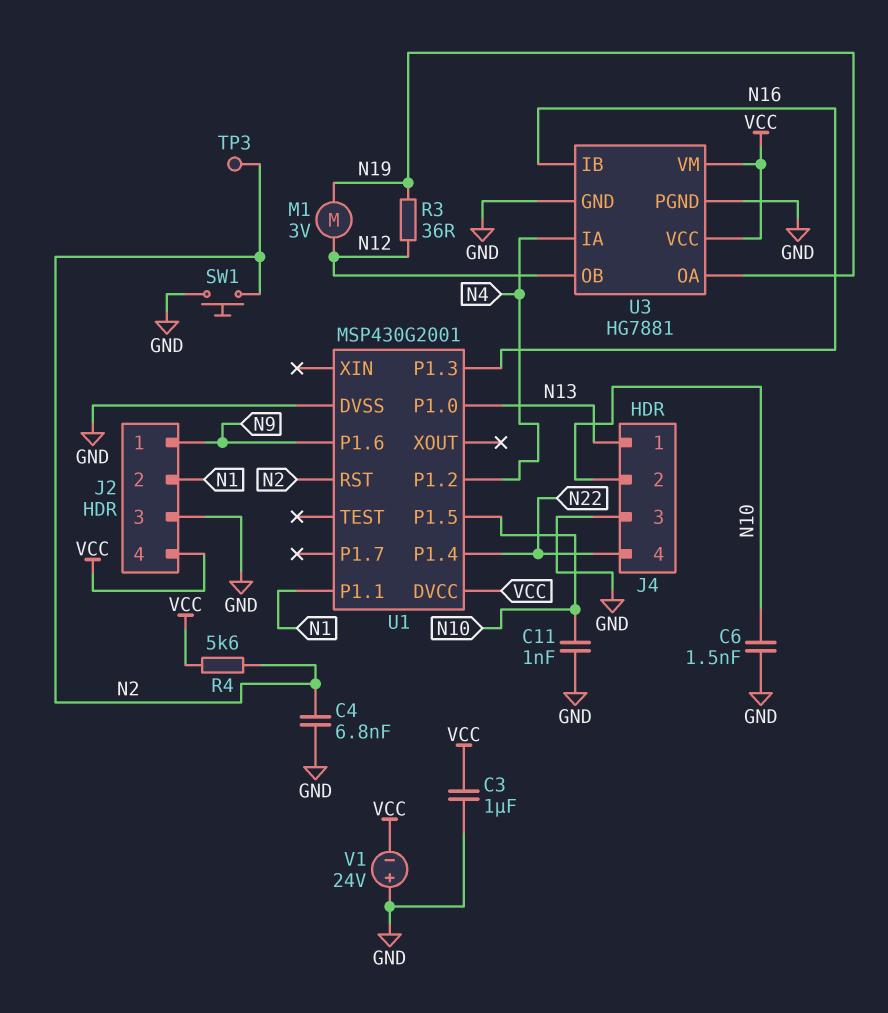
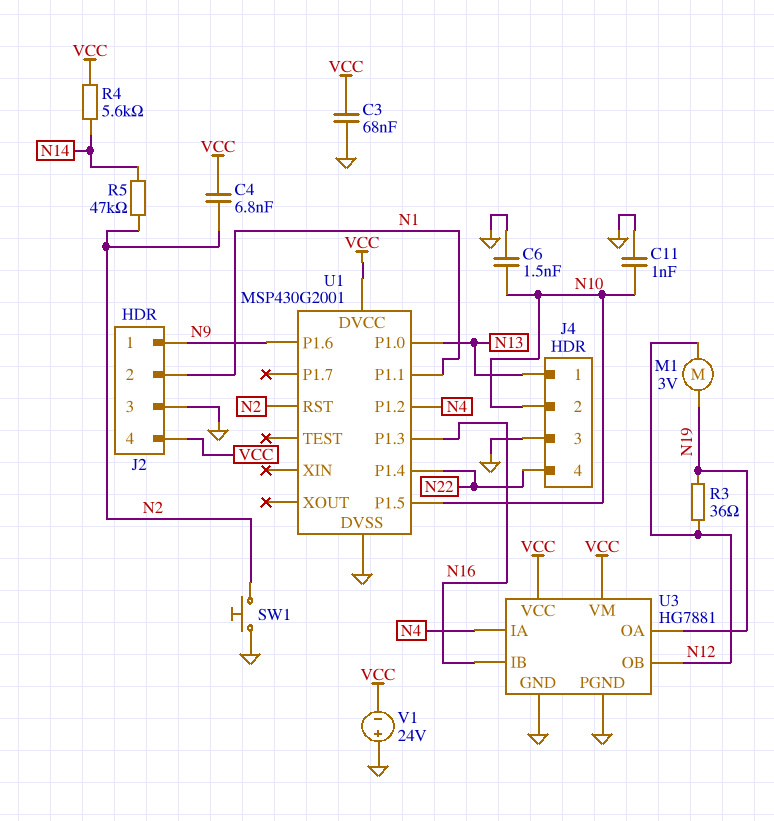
C3: 1uF (GND, VCC) -> 68nF (GND, VCC)
C4: 6.8nF (GND, N2) -> 6.8nF (N2, VCC)
R4: 5.6k (N2, VCC) -> 5.6k (N14, VCC)
R5: none -> 47k (N2, N14)
TP3: test point (N2) -> none

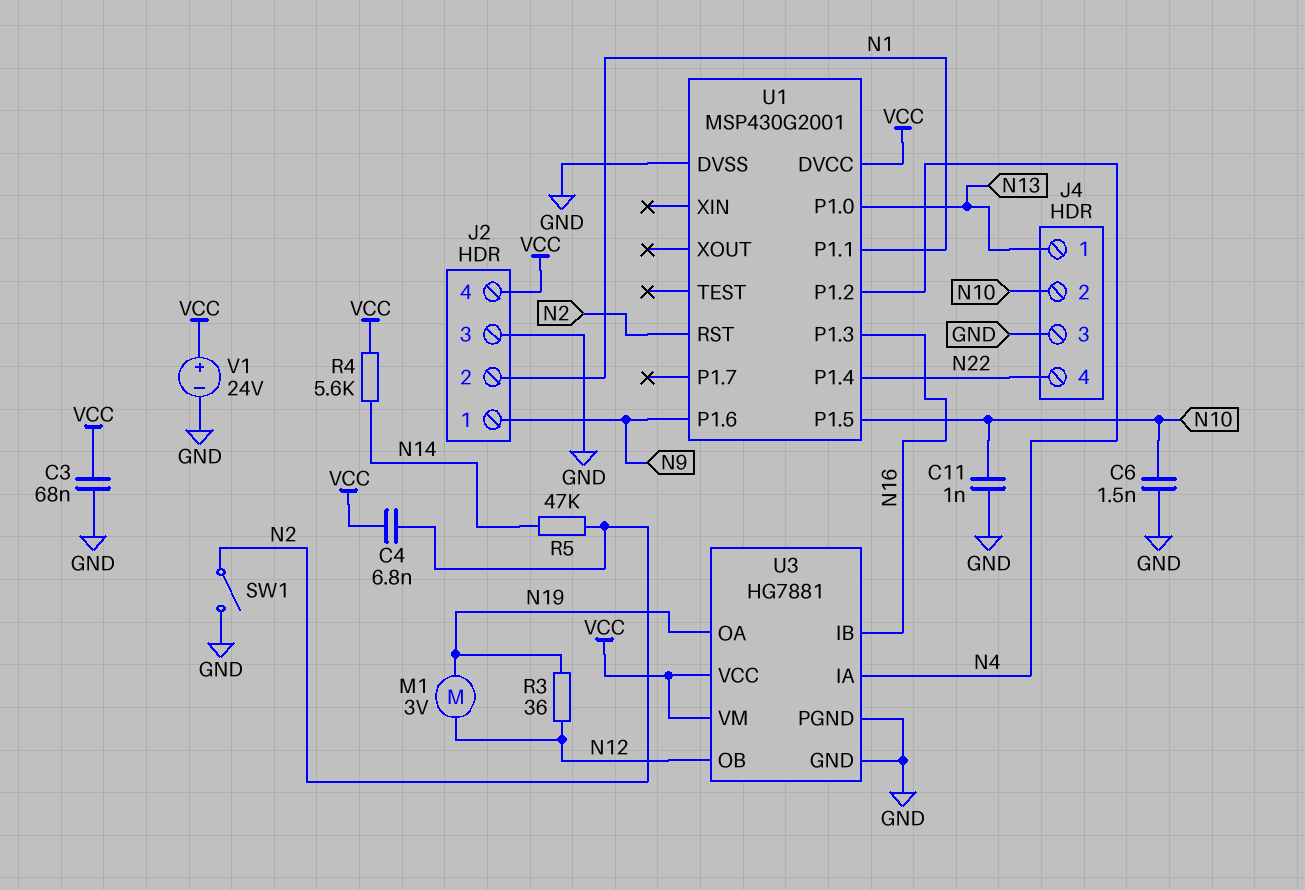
SW1: button (GND, N2) -> switch (GND, N2)
V1: 24V (plus GND, minus VCC) -> 24V (plus VCC, minus GND)

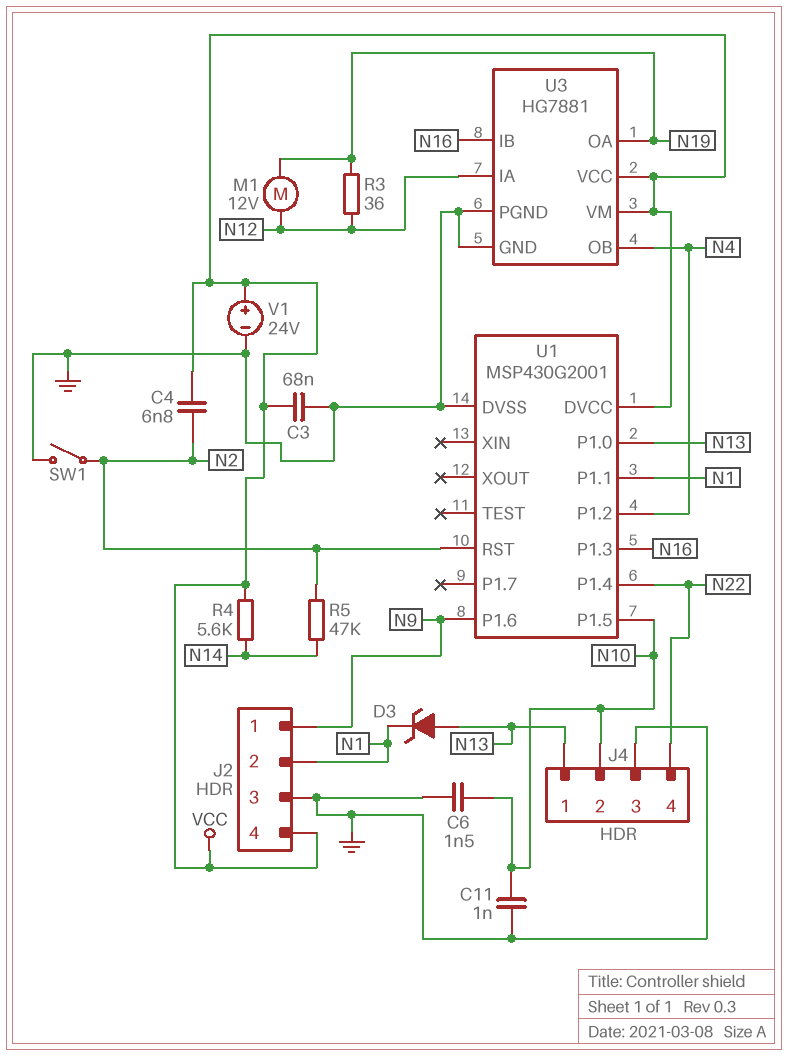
D3: none -> zener (A N13, K N1)
M1: motor 3V (N12, N19) -> motor 12V (N12, N19)
U3 pin IA: N4 -> N12
U3 pin OB: N12 -> N4

